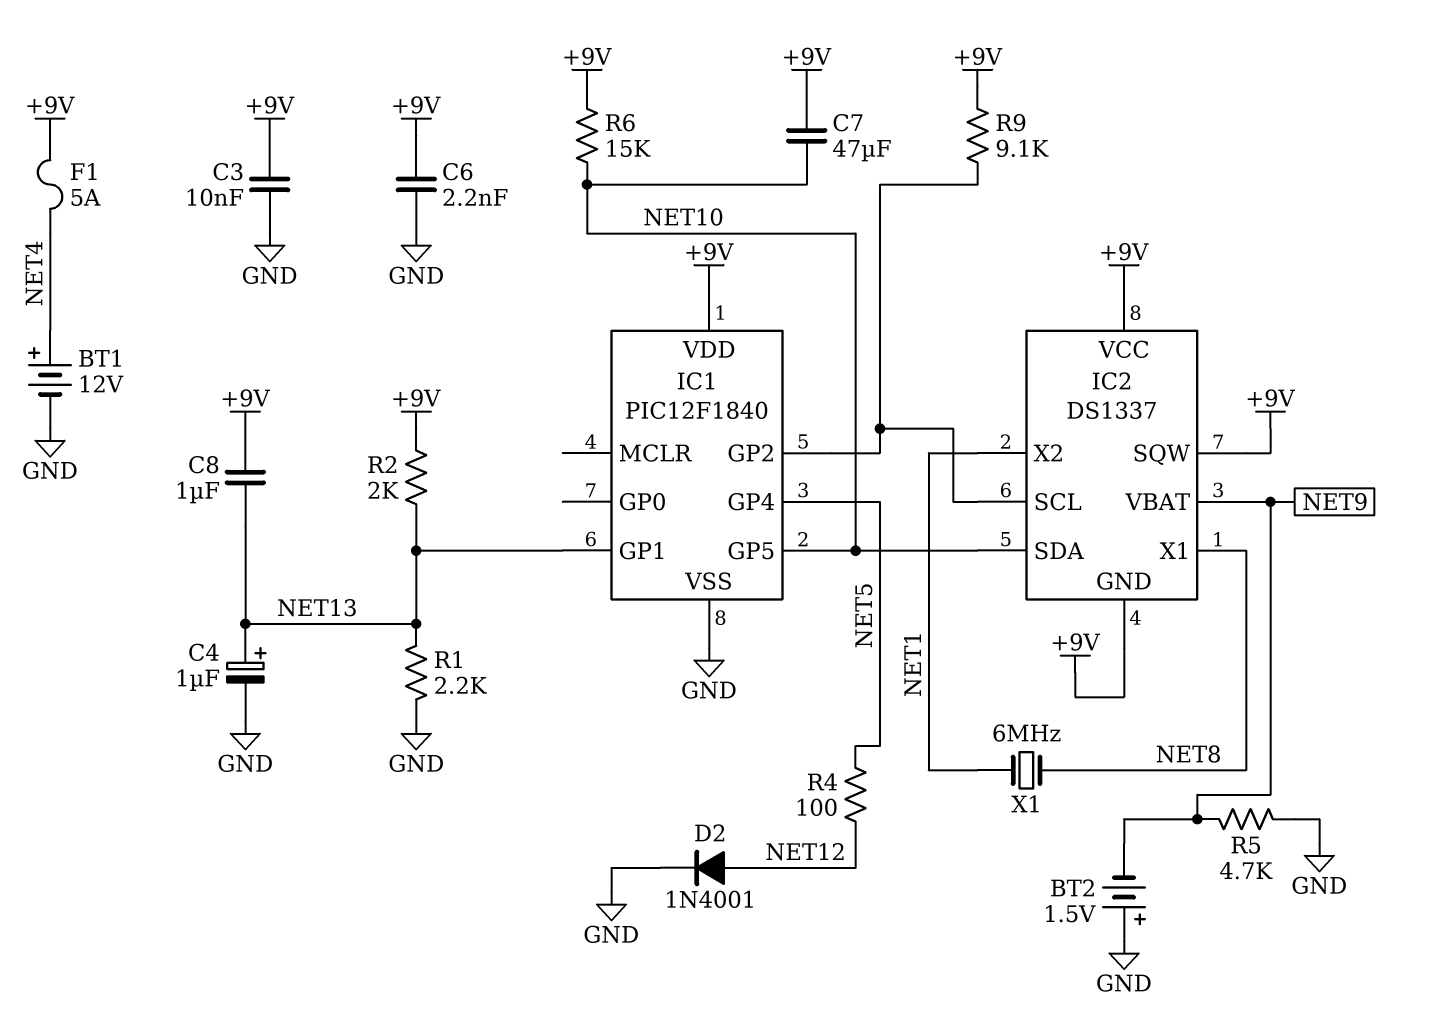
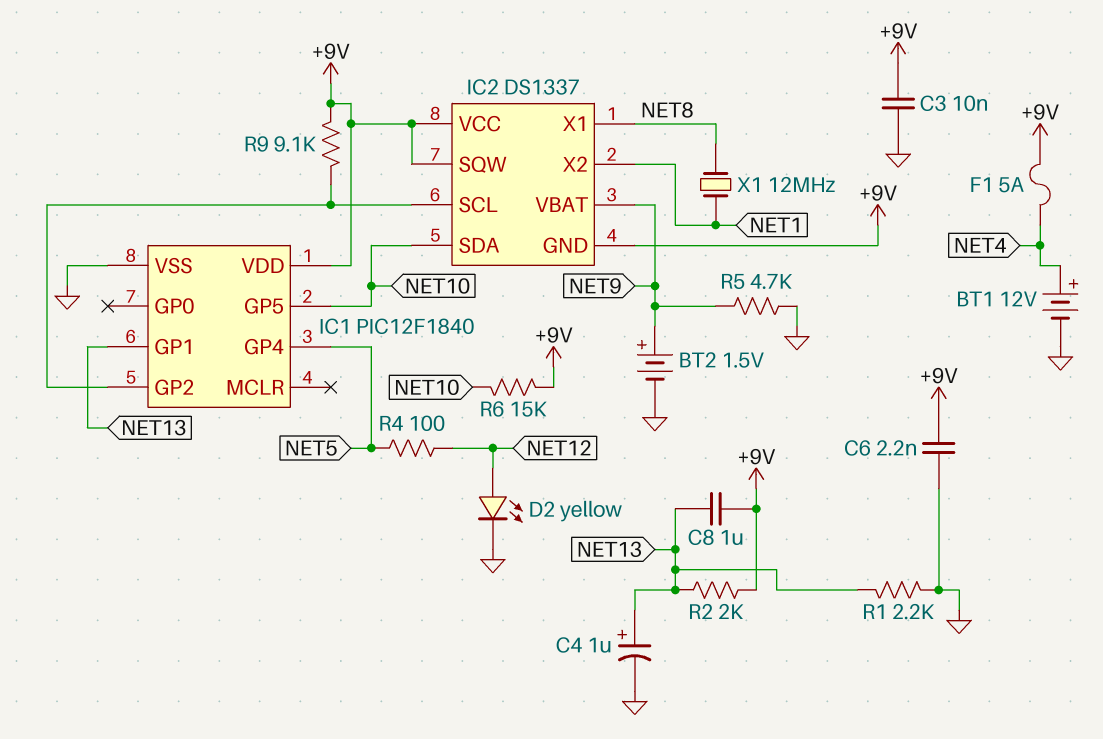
BT2: 1.5V (plus GND, minus NET9) -> 1.5V (plus NET9, minus GND)
C7: 47uF (+9V, NET10) -> none
D2: diode 1N4001 (A NET12, K GND) -> LED yellow (A NET12, K GND)
X1: 6MHz (NET1, NET8) -> 12MHz (NET1, NET8)

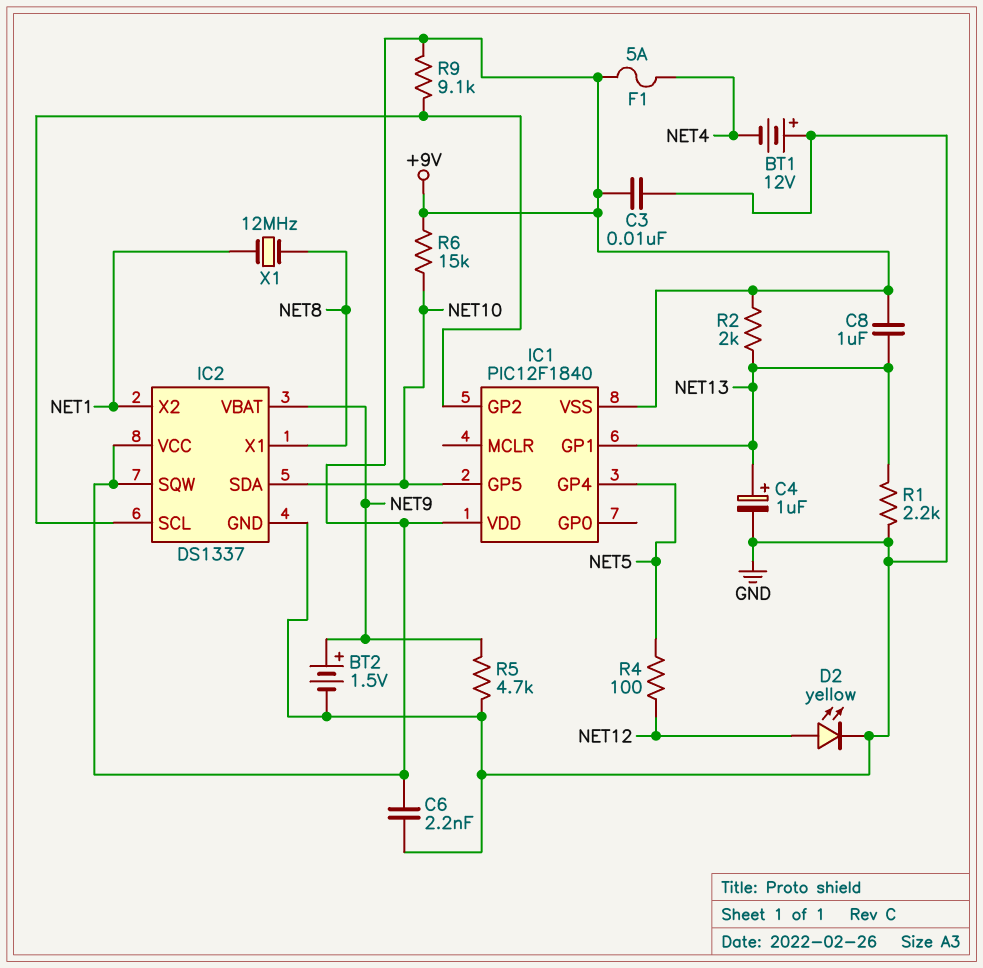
BT1: 12V (plus NET4, minus GND) -> 12V (plus GND, minus NET4)
IC1 pin VSS: GND -> +9V
IC2 pin GND: +9V -> GND

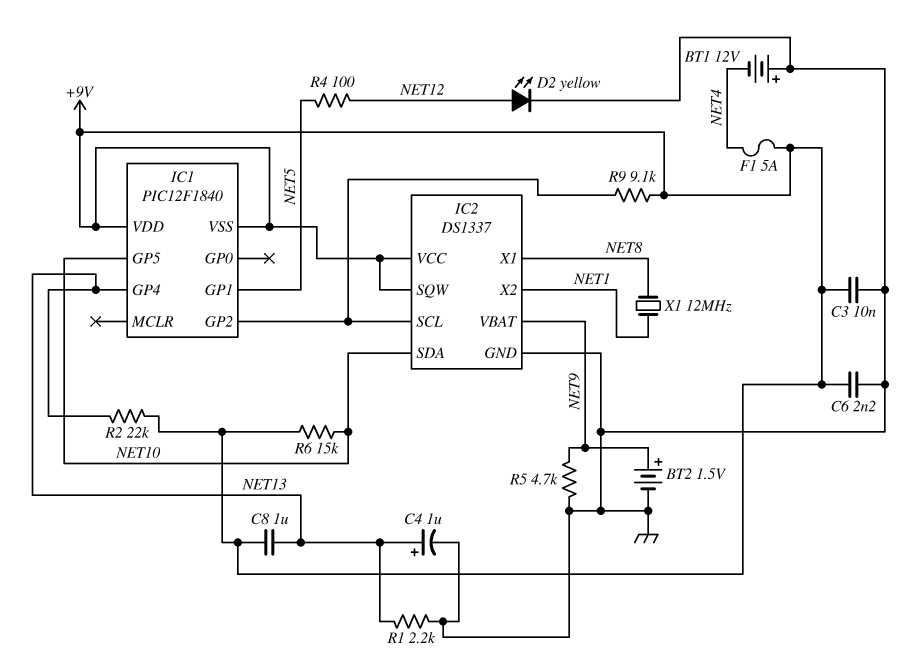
IC1 pin GP1: NET13 -> NET5
IC1 pin GP4: NET5 -> NET13
R2: 2k (+9V, NET13) -> 22k (+9V, NET13)

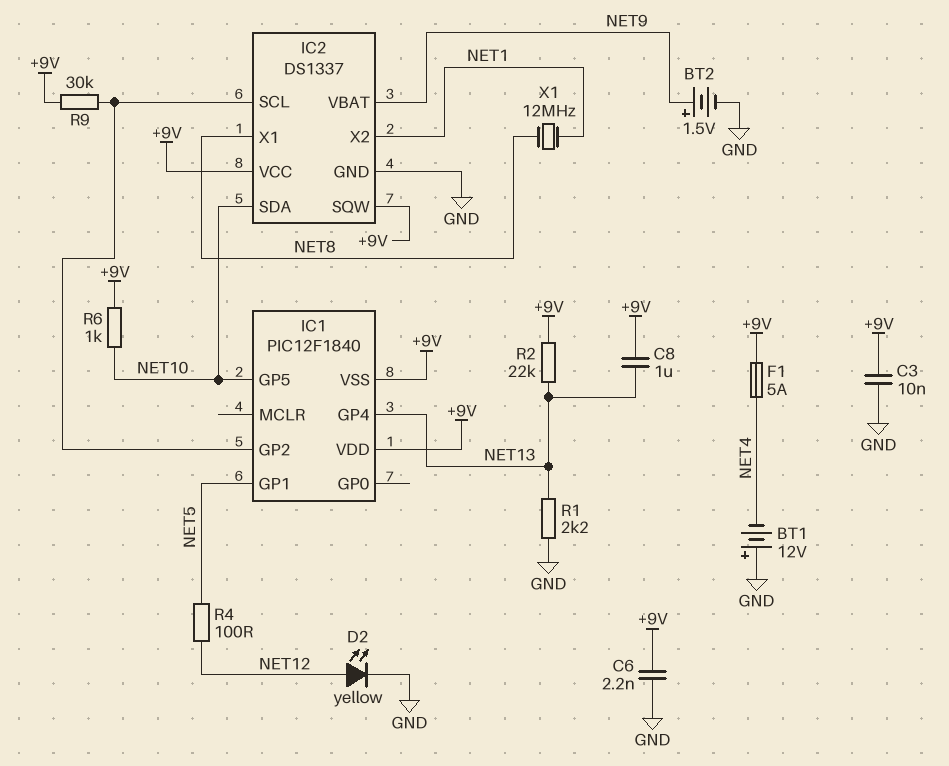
C4: 1uF (plus NET13, minus GND) -> none
R5: 4.7k (GND, NET9) -> none
R6: 15k (+9V, NET10) -> 1k (+9V, NET10)
R9: 9.1k (+9V, IC1/GP2) -> 30k (+9V, IC1/GP2)

